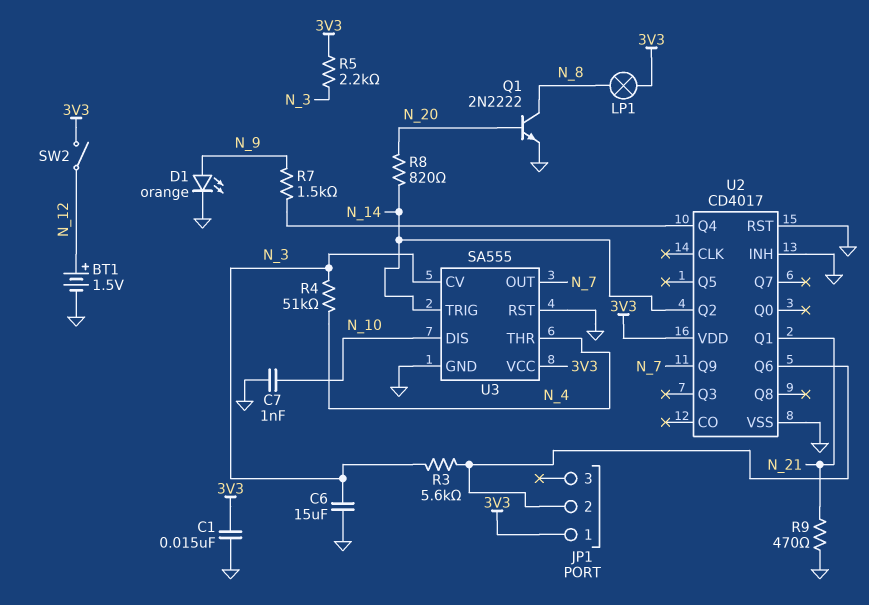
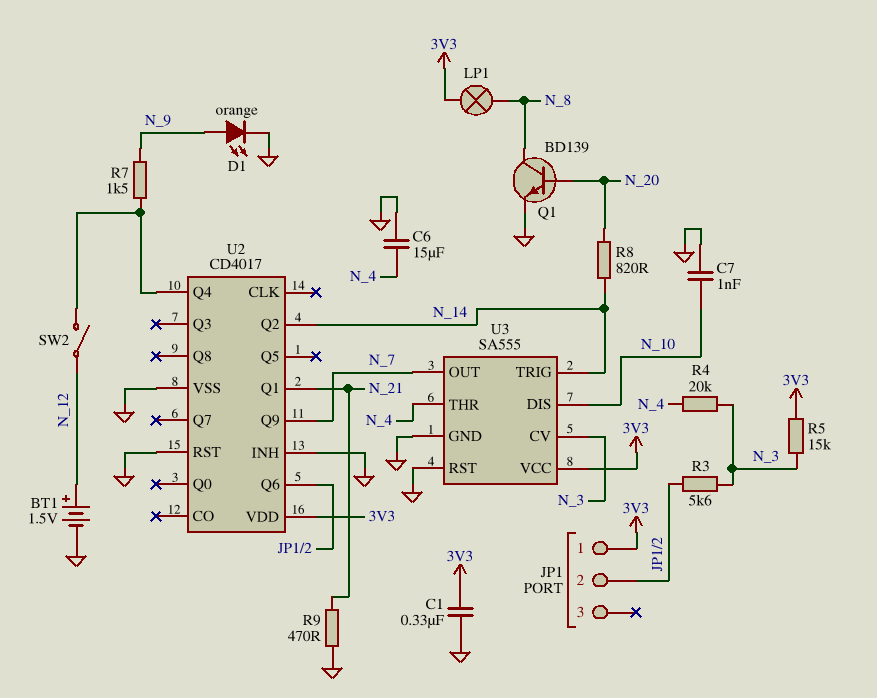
C1: 15nF (3V3, GND) -> 330nF (3V3, GND)
C6: 15uF (GND, N_3) -> 15uF (GND, N_4)
Q1: NPN 2N2222 (B N_20, C N_8, E GND) -> NPN BD139 (B N_20, C N_8, E GND)
R4: 51k (N_3, N_4) -> 20k (N_3, N_4)
R5: 2.2k (3V3, N_3) -> 15k (3V3, N_3)
SW2: switch (3V3, N_12) -> switch (N_12, U2/Q4)

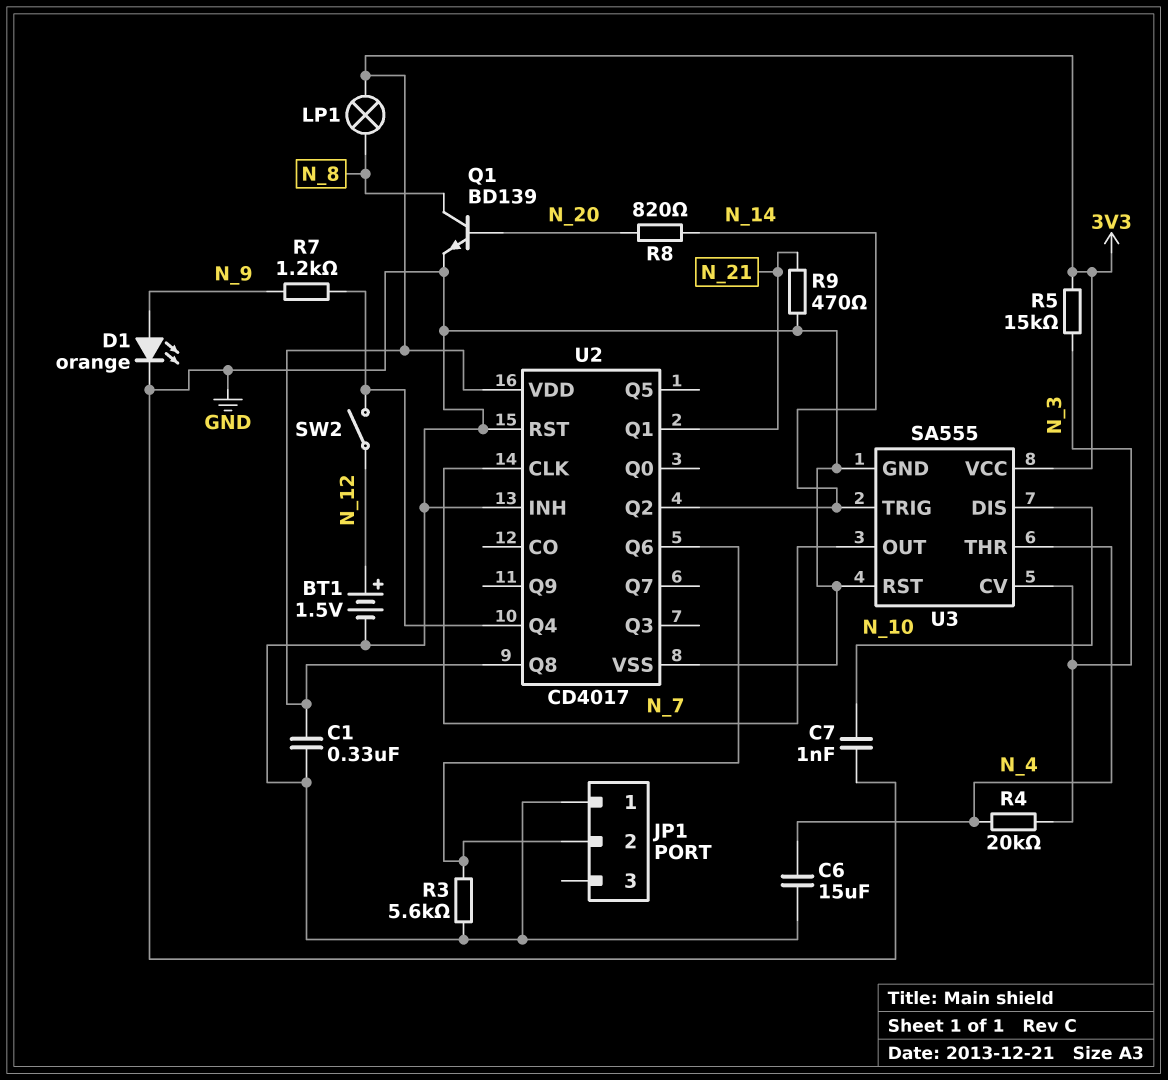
JP1 pin 1: 3V3 -> GND
R3: 5.6k (JP1/2, N_3) -> 5.6k (GND, JP1/2)
R7: 1.5k (N_9, U2/Q4) -> 1.2k (N_9, U2/Q4)
U2 pin CLK: none -> N_7
U2 pin Q8: none -> 3V3
U2 pin Q9: N_7 -> none

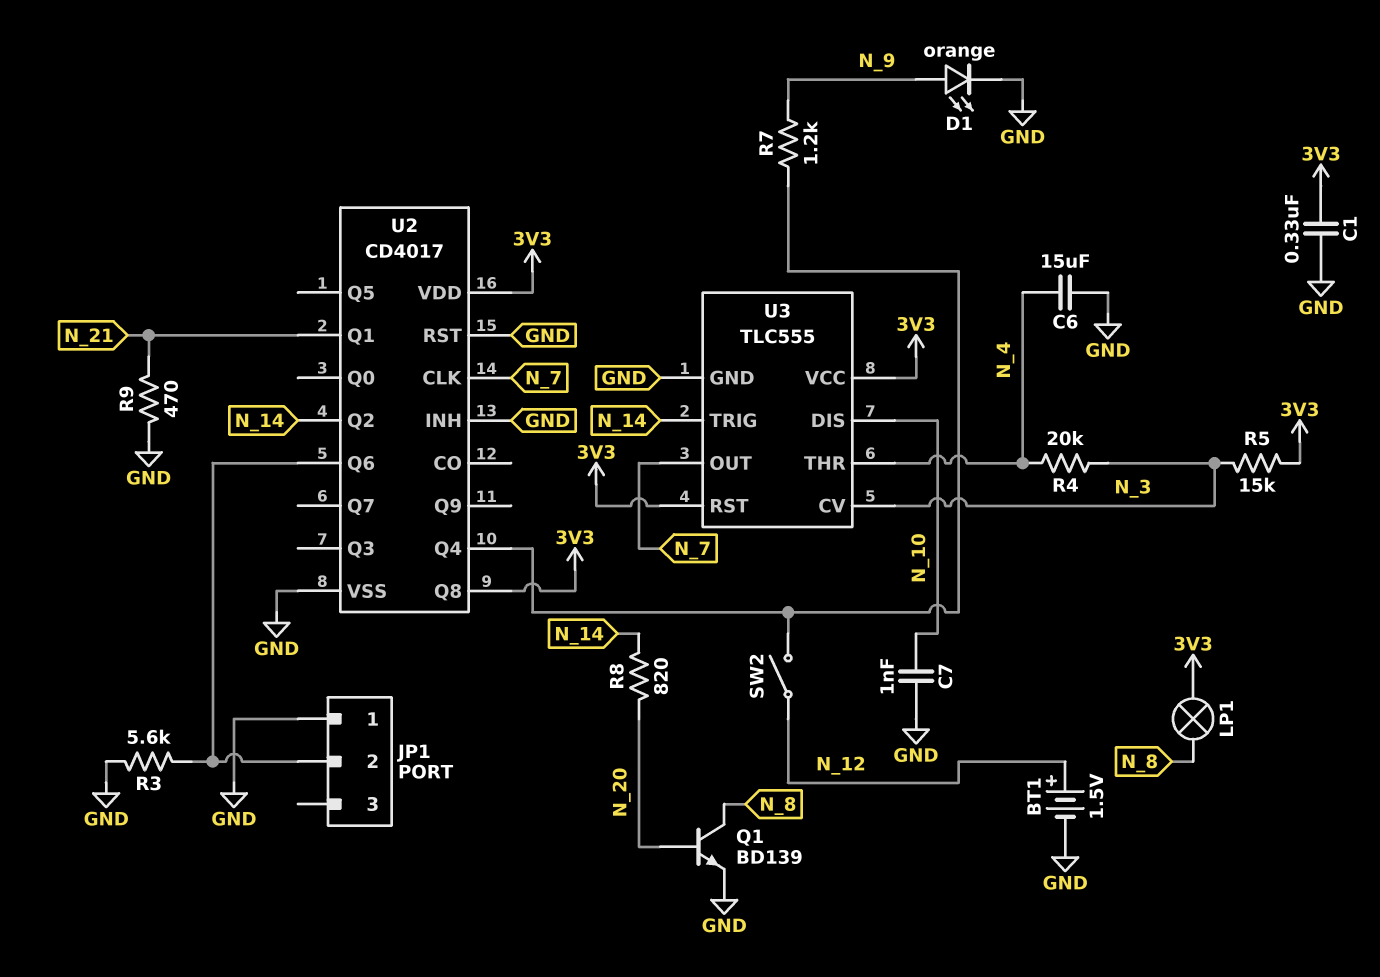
U3: SA555 -> TLC555
U3 pin RST: GND -> 3V3

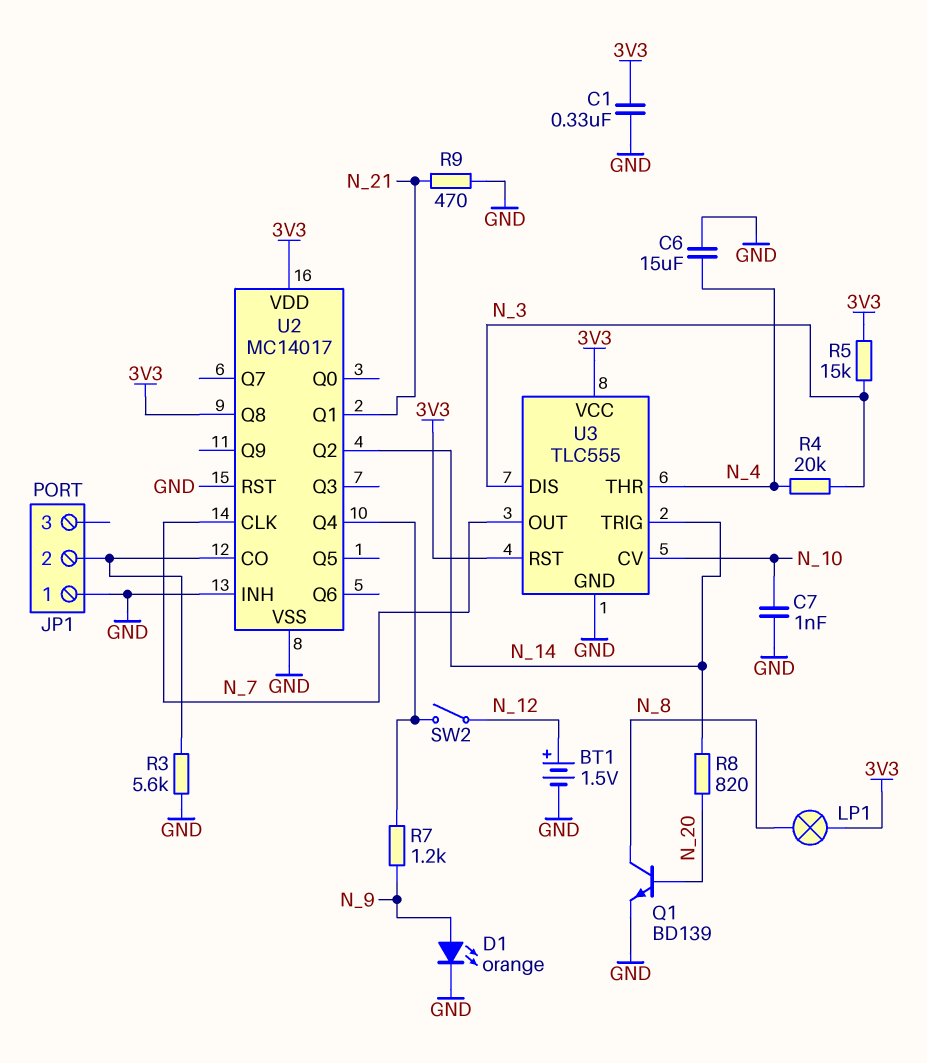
U2: CD4017 -> MC14017
U2 pin CO: none -> JP1/2
U2 pin Q6: JP1/2 -> none
U3 pin CV: N_3 -> N_10
U3 pin DIS: N_10 -> N_3

